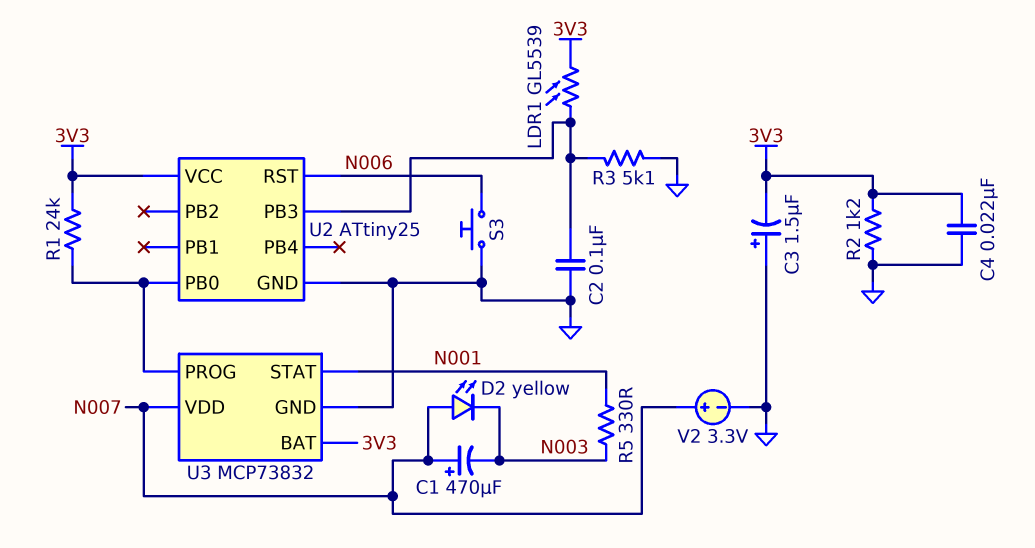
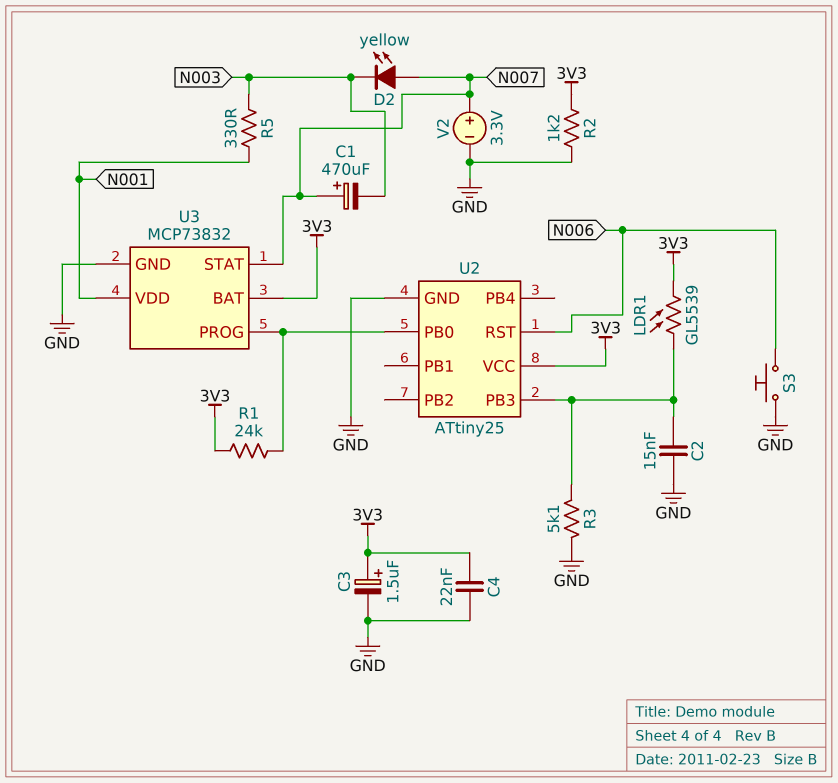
C2: 100nF (GND, U2/PB3) -> 15nF (GND, U2/PB3)
C3: 1.5uF (plus GND, minus 3V3) -> 1.5uF (plus 3V3, minus GND)
U3 pin STAT: N001 -> N007
U3 pin VDD: N007 -> N001

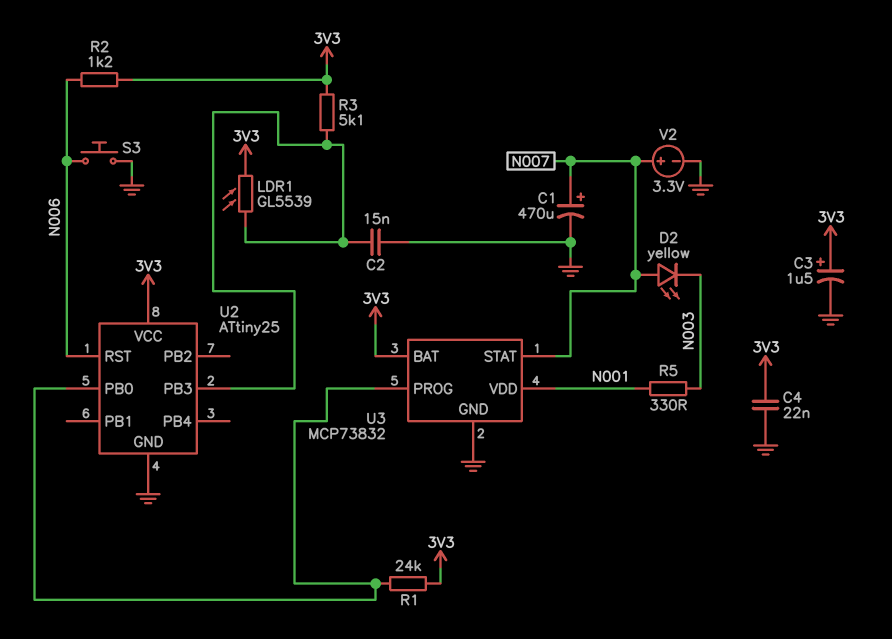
C1: 470uF (plus N007, minus N003) -> 470uF (plus N007, minus GND)
R2: 1.2k (3V3, GND) -> 1.2k (3V3, N006)
R3: 5.1k (GND, U2/PB3) -> 5.1k (3V3, U2/PB3)

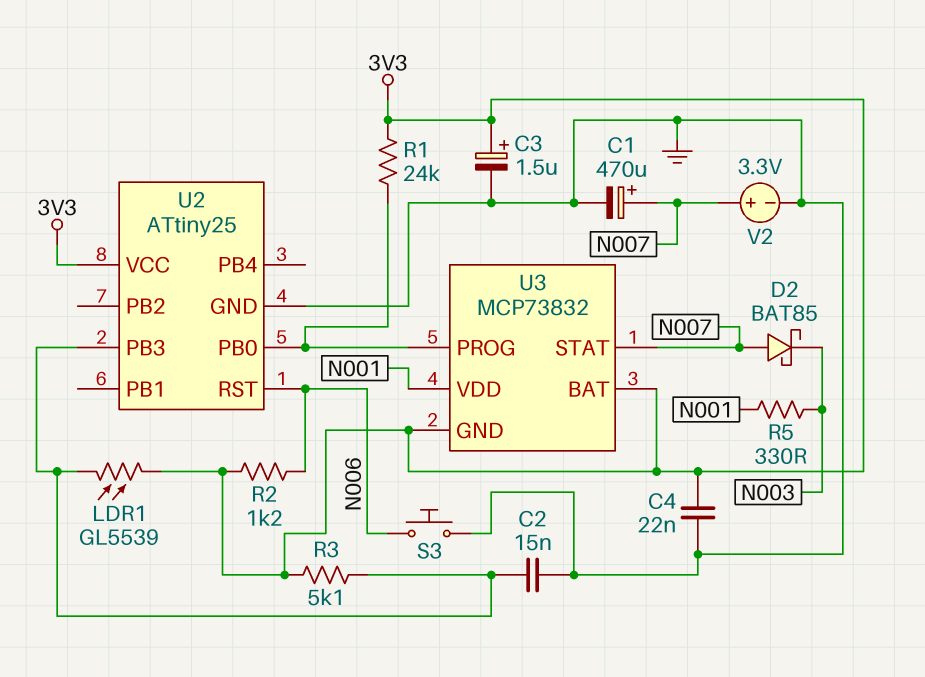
D2: LED yellow (A N007, K N003) -> schottky BAT85 (A N007, K N003)
U3 pin GND: GND -> 3V3

